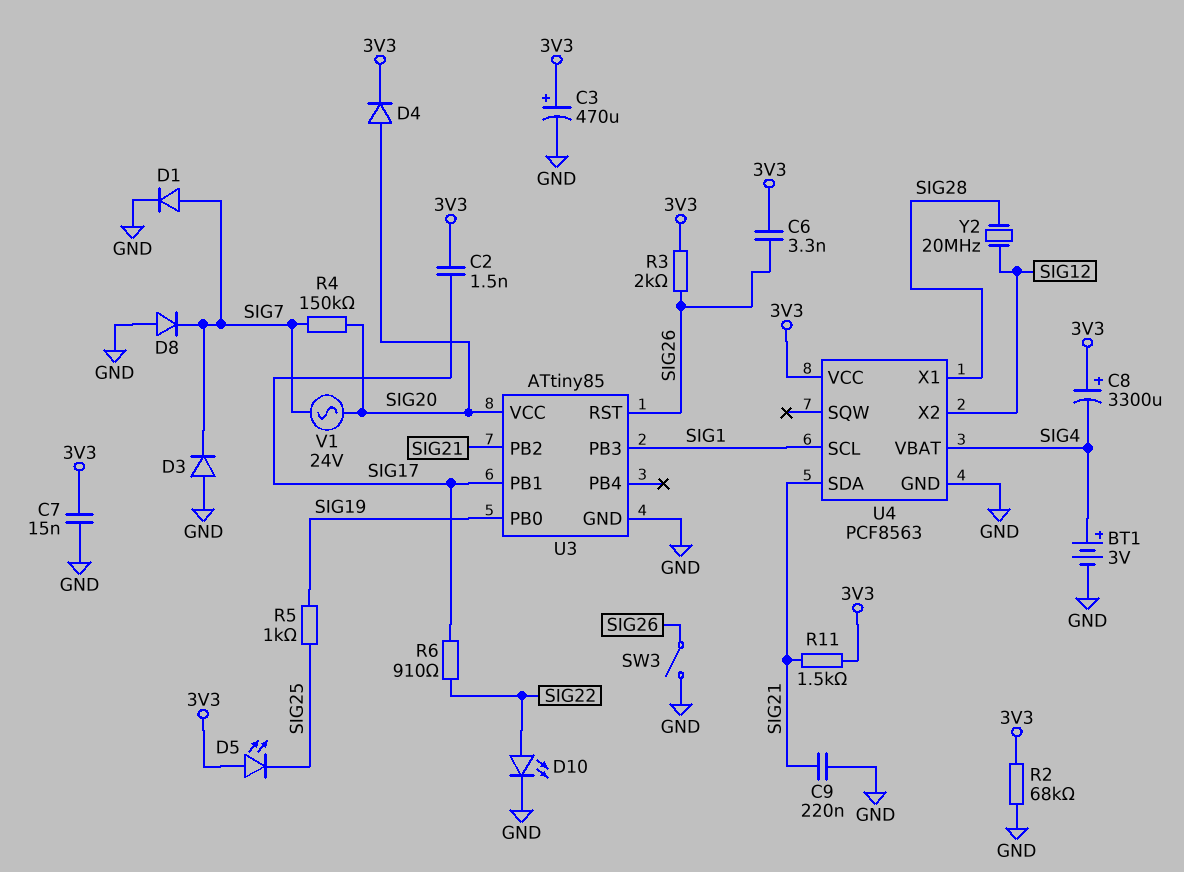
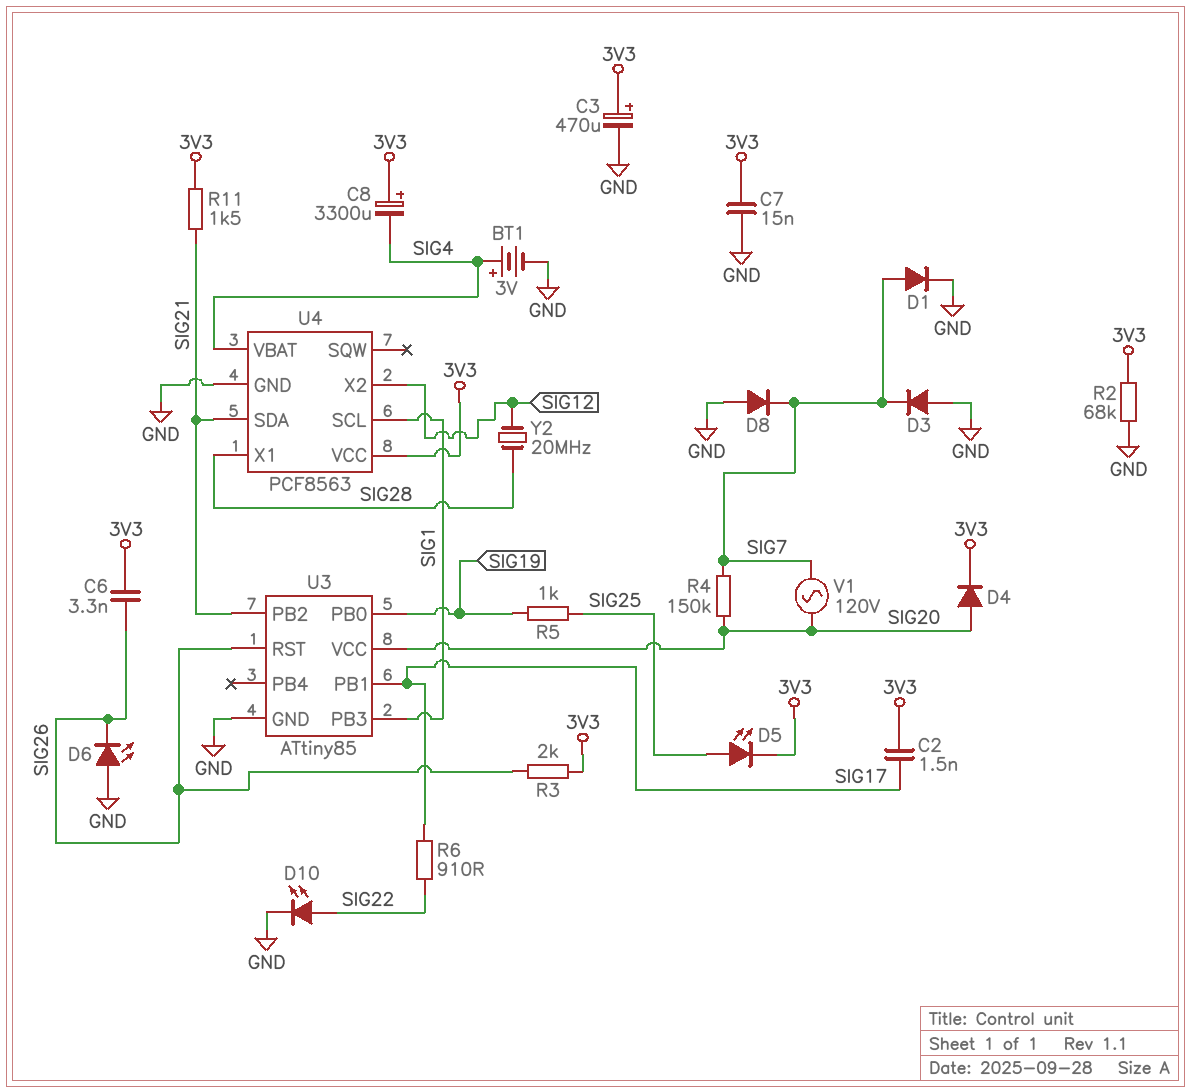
C9: 220nF (GND, SIG21) -> none
D5: LED (A 3V3, K SIG25) -> LED (A SIG25, K 3V3)
D6: none -> LED (A GND, K SIG26)
SW3: switch (GND, SIG26) -> none
V1: AC 24V (SIG7, SIG20) -> AC 120V (SIG7, SIG20)

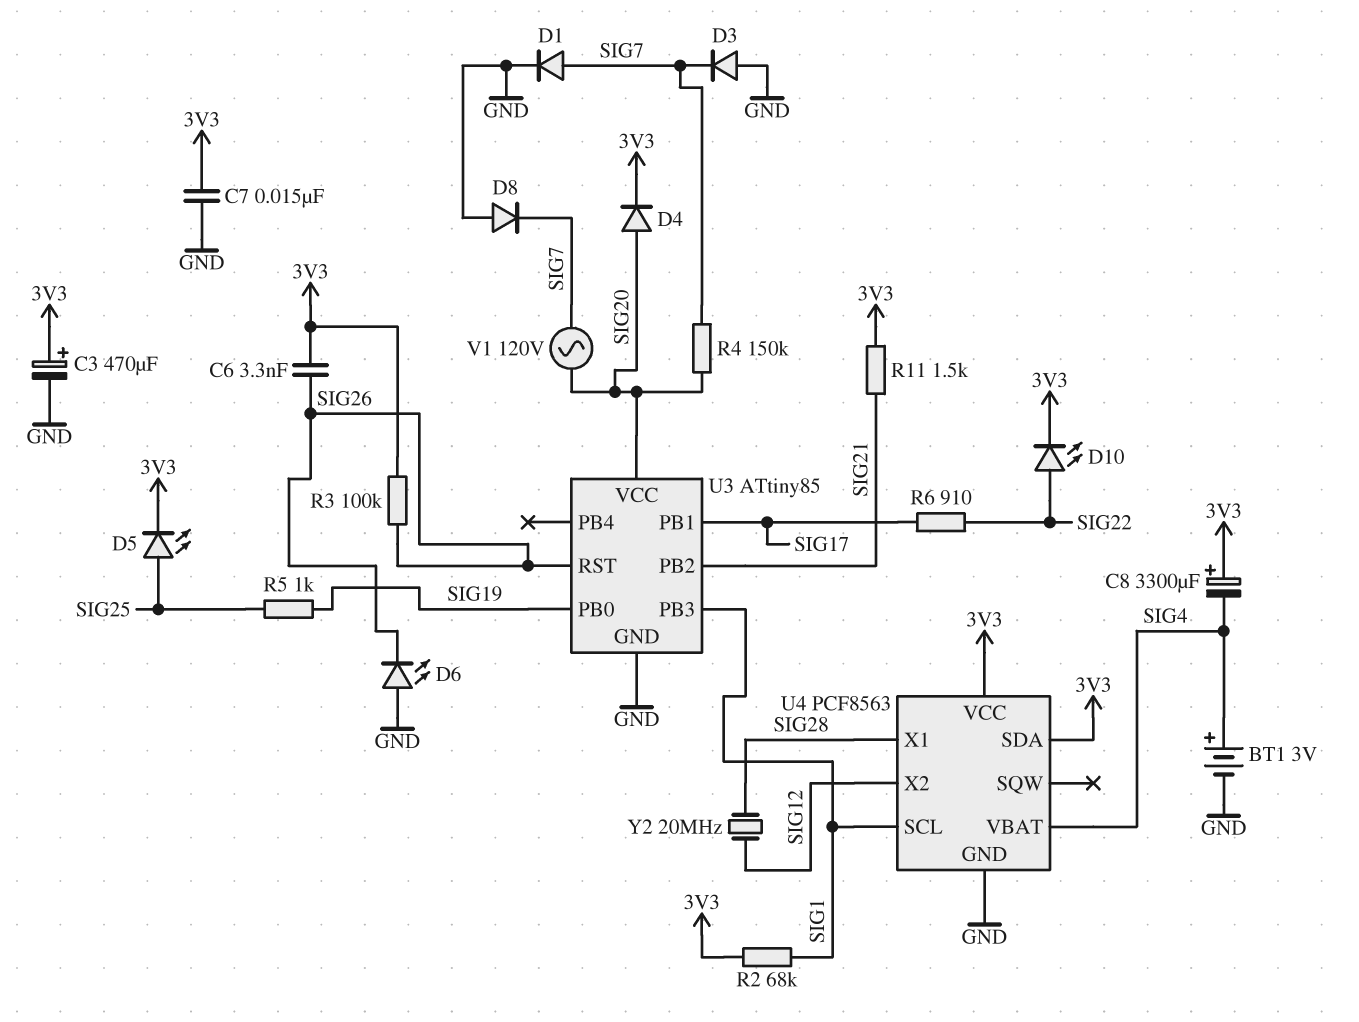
C2: 1.5nF (3V3, SIG17) -> none
D10: LED (A SIG22, K GND) -> LED (A SIG22, K 3V3)
R2: 68k (3V3, GND) -> 68k (3V3, SIG1)
R3: 2k (3V3, SIG26) -> 100k (3V3, SIG26)
U4 pin SDA: SIG21 -> 3V3

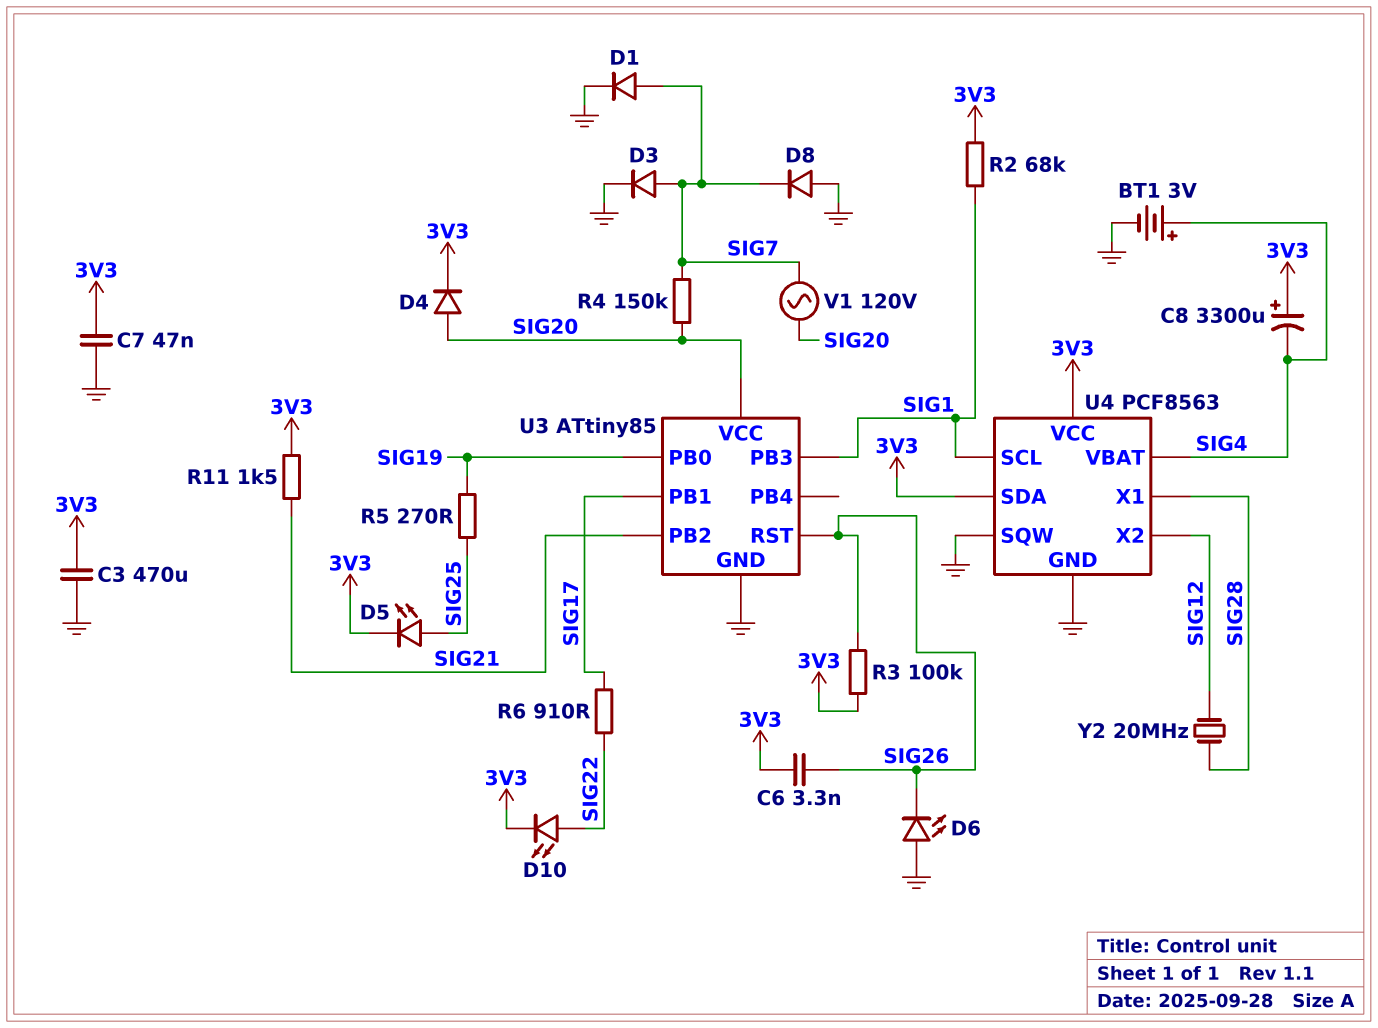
C3: 470uF (plus 3V3, minus GND) -> 470uF (3V3, GND)
C7: 15nF (3V3, GND) -> 47nF (3V3, GND)
D3: diode (A GND, K SIG7) -> diode (A SIG7, K GND)
R5: 1k (SIG19, SIG25) -> 270 (SIG19, SIG25)
U4 pin SQW: none -> GND

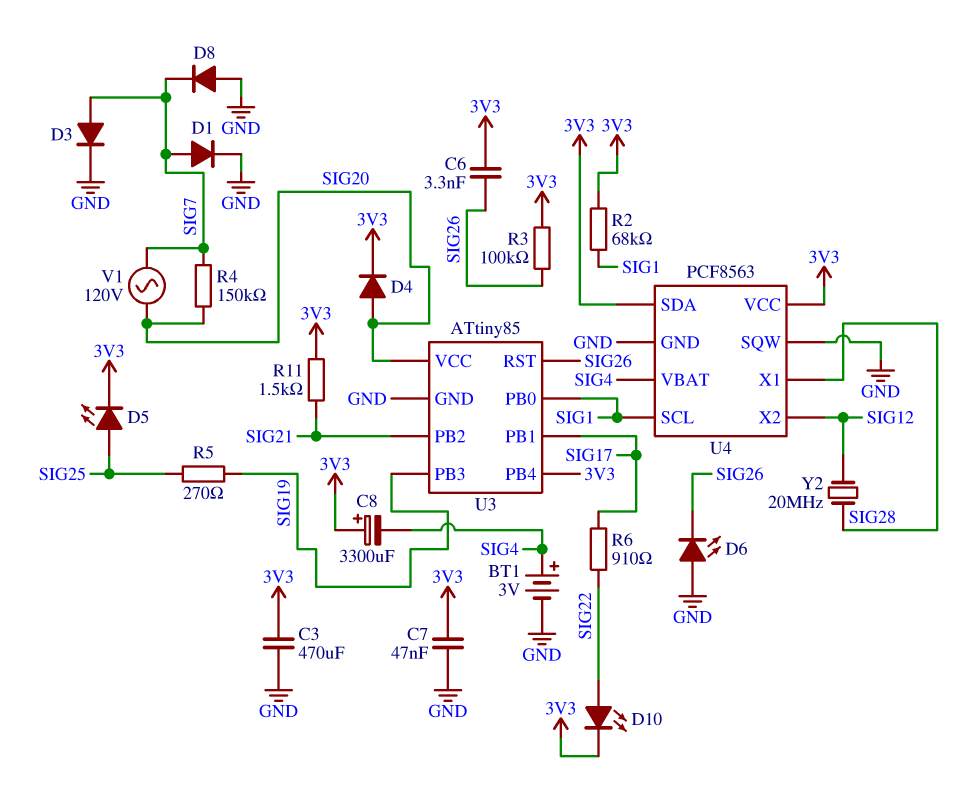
U3 pin PB0: SIG19 -> SIG1
U3 pin PB3: SIG1 -> SIG19
U3 pin PB4: none -> 3V3

